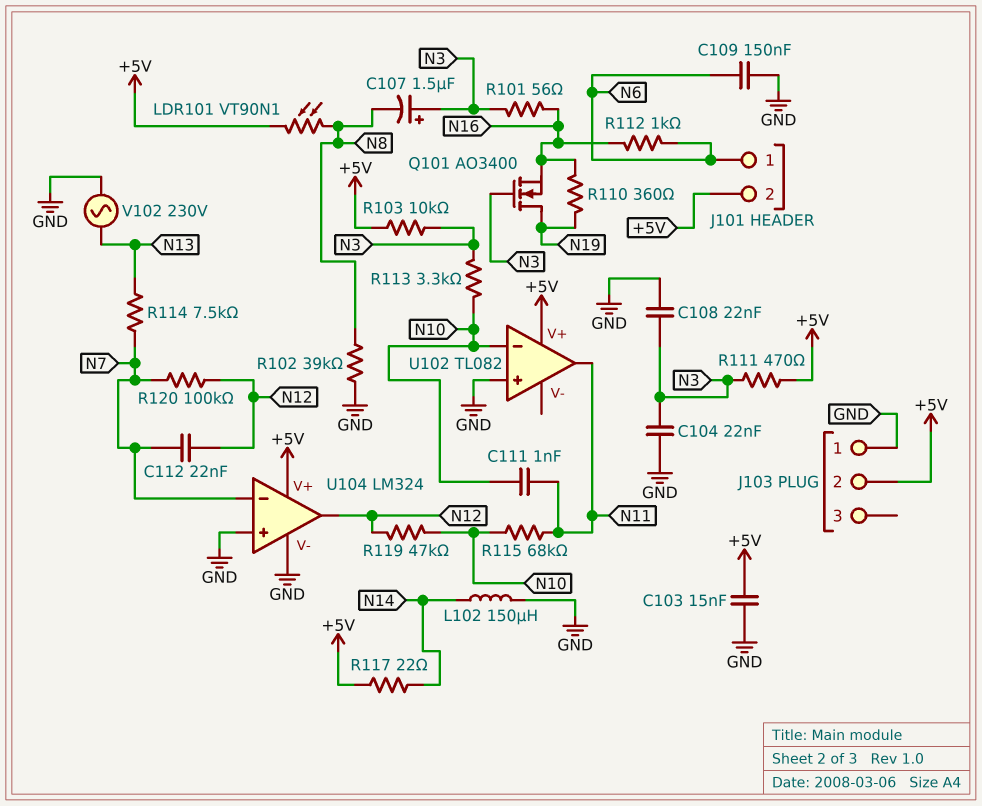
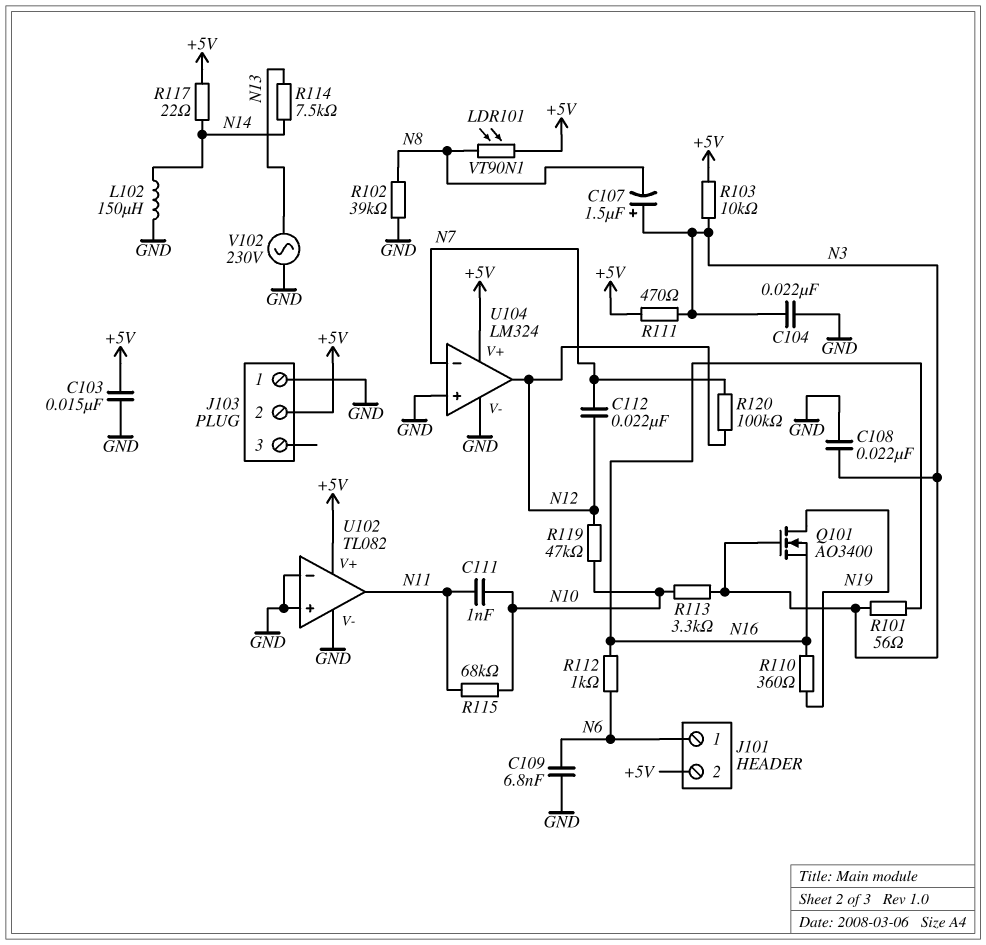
C109: 150nF (GND, N6) -> 6.8nF (GND, N6)
R114: 7.5k (N7, N13) -> 7.5k (N13, N14)
U102 pin V-: none -> GND
U102 pin in-: N10 -> GND

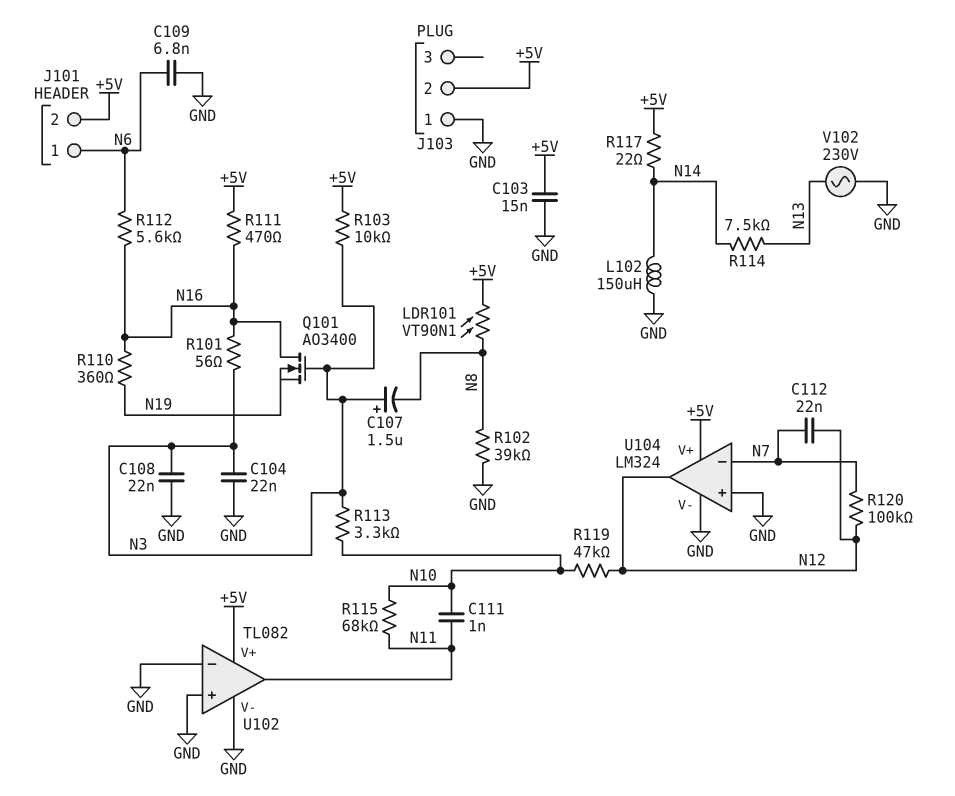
Q101: NMOS AO3400 (G N3, D N19, S N16) -> NMOS AO3400 (G N3, D N16, S N19)
R111: 470 (+5V, N3) -> 470 (+5V, N16)
R112: 1k (N6, N16) -> 5.6k (N6, N16)

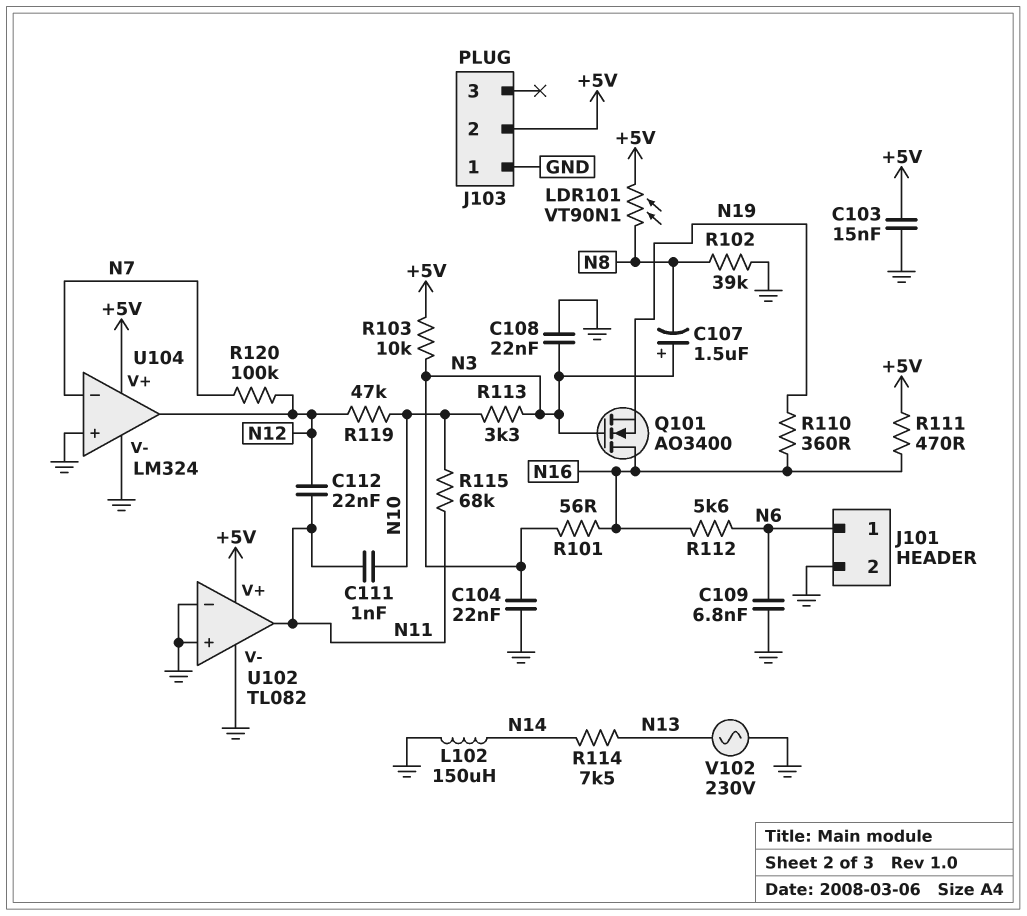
C112: 22nF (N7, N12) -> 22nF (N11, N12)
J101 pin 2: +5V -> GND
R117: 22 (+5V, N14) -> none

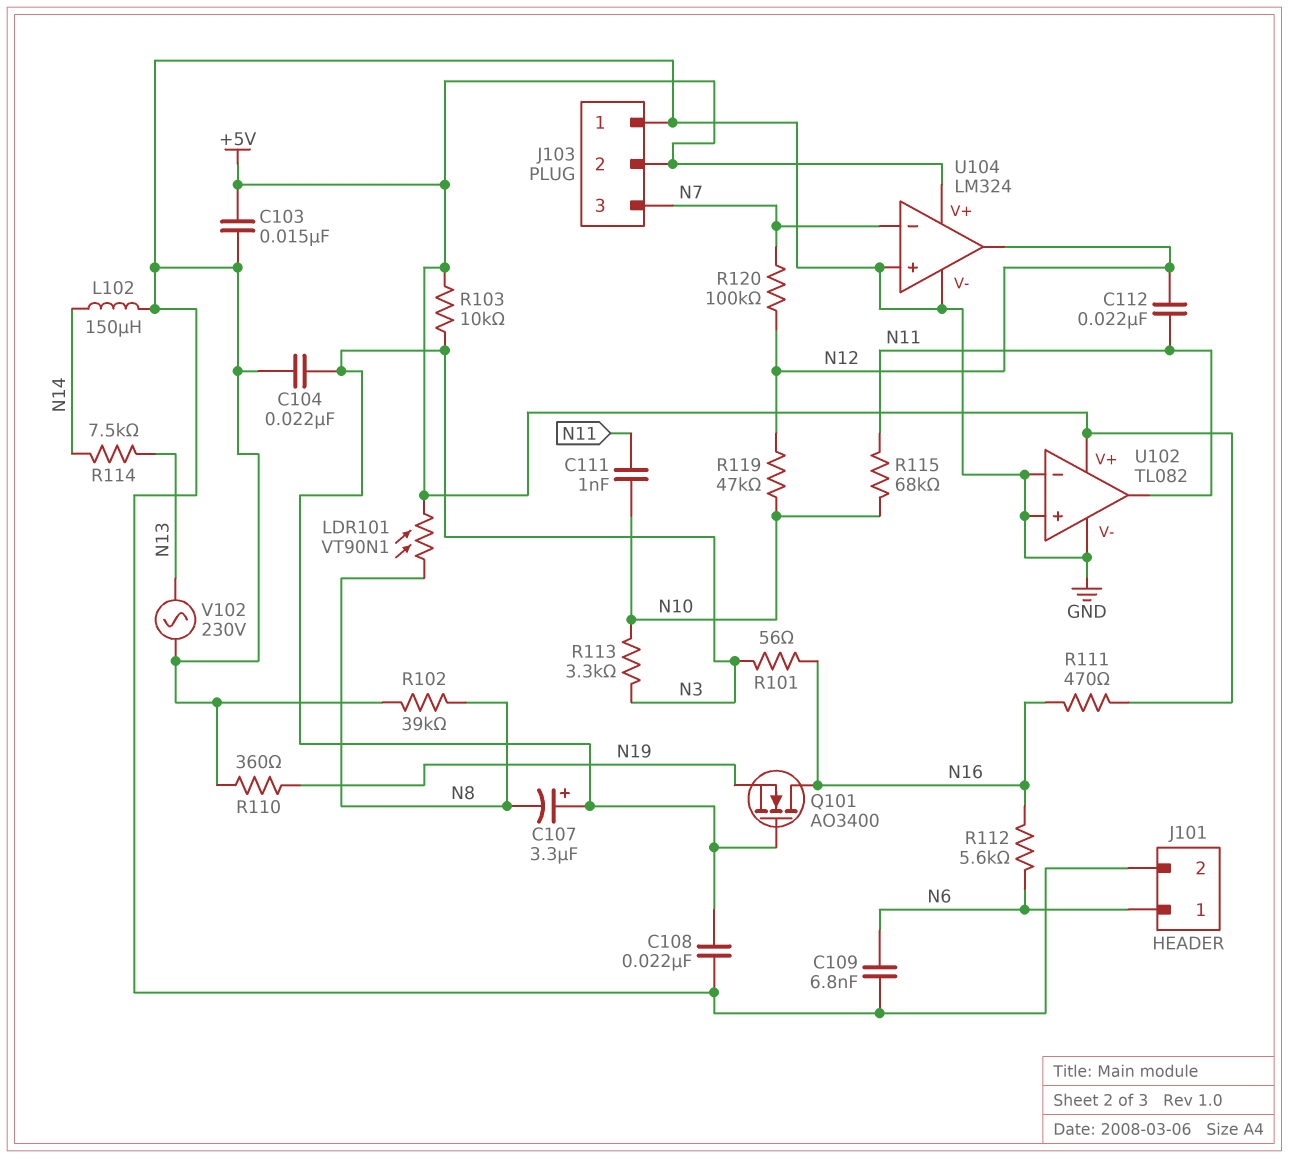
C107: 1.5uF (plus N3, minus N8) -> 3.3uF (plus N3, minus N8)
J103 pin 3: none -> N7
R110: 360 (N16, N19) -> 360 (GND, N19)

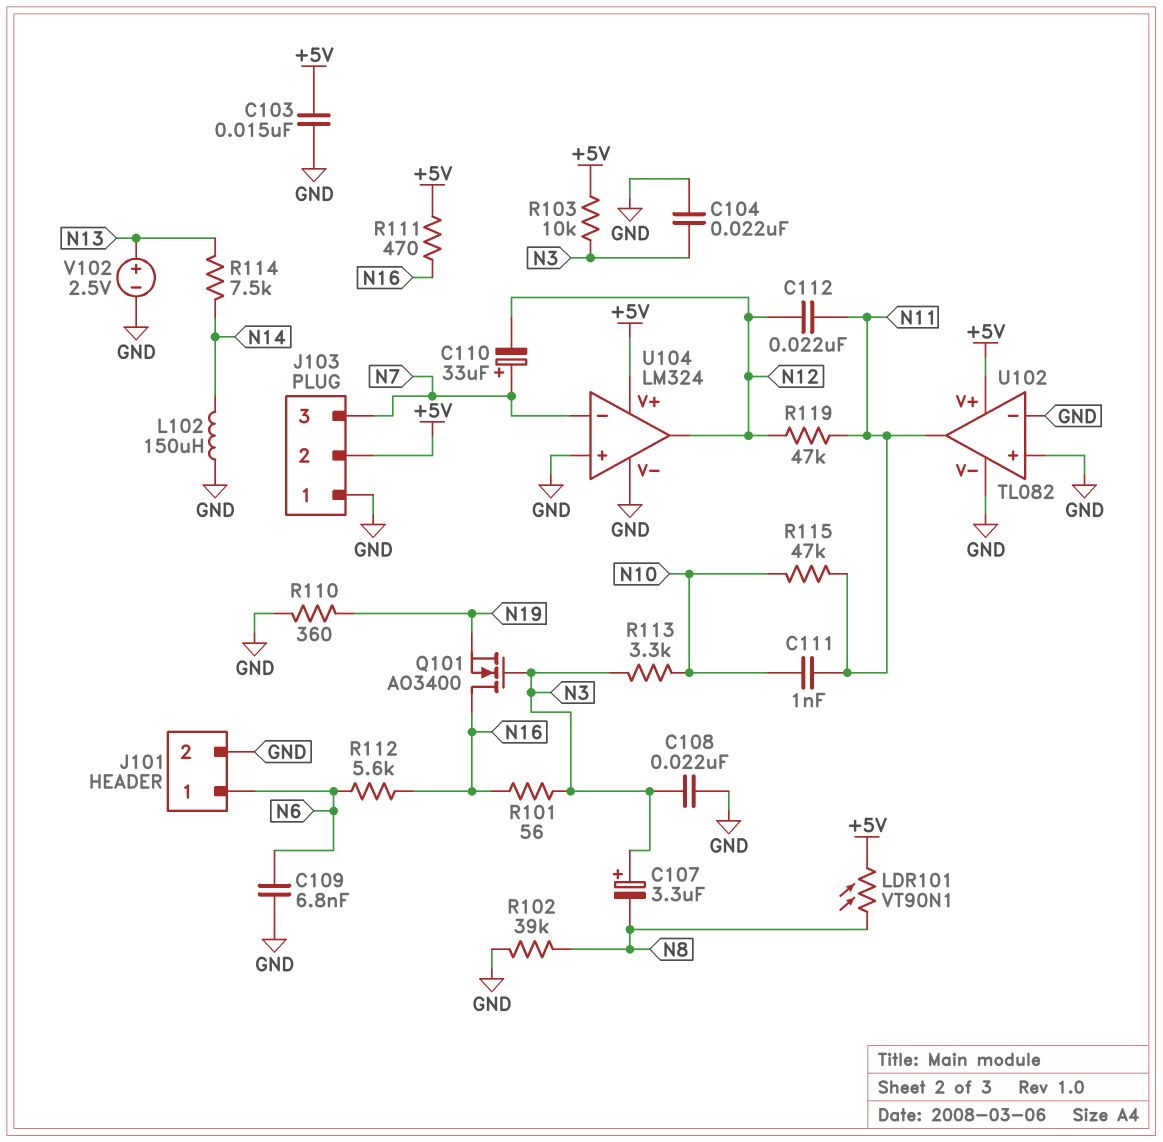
C110: none -> 33uF (plus N7, minus N12)
R115: 68k (N10, N11) -> 47k (N10, N11)
R119: 47k (N10, N12) -> 47k (N11, N12)
R120: 100k (N7, N12) -> none
V102: AC 230V (GND, N13) -> 2.5V (plus N13, minus GND)

